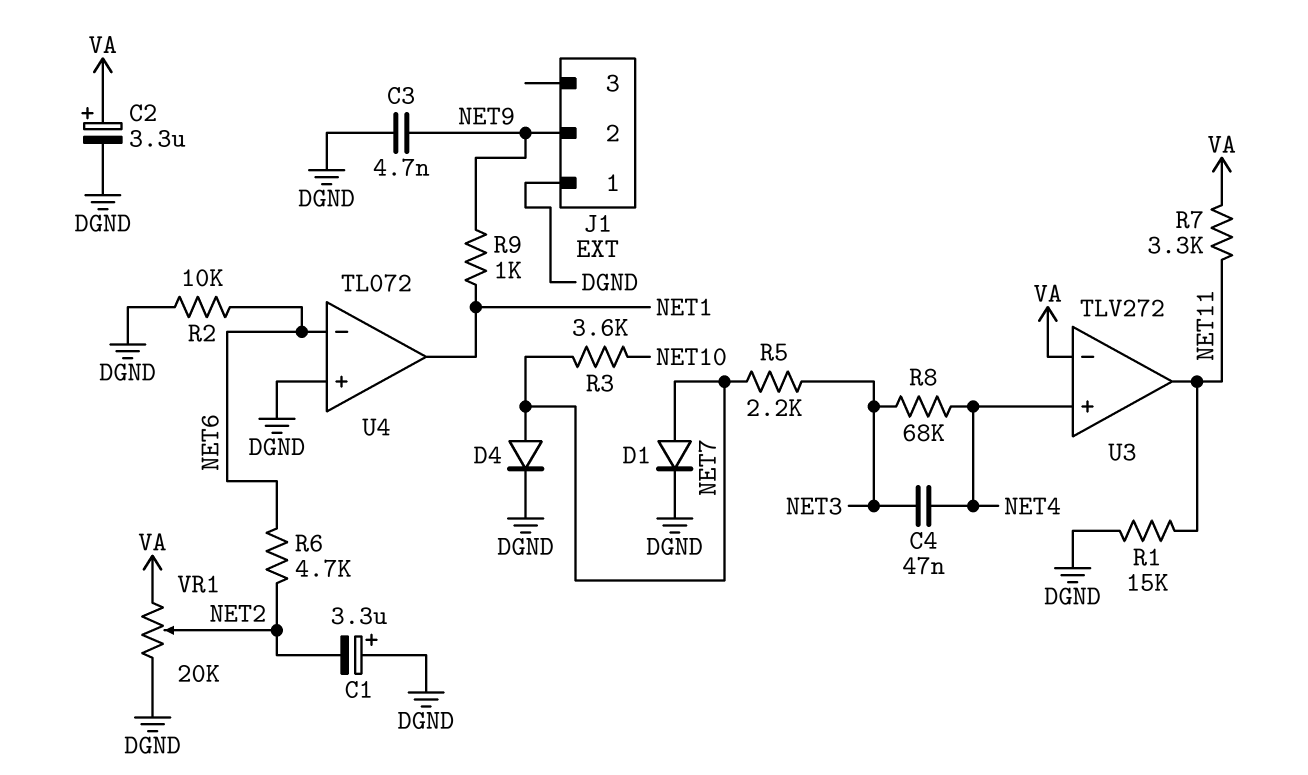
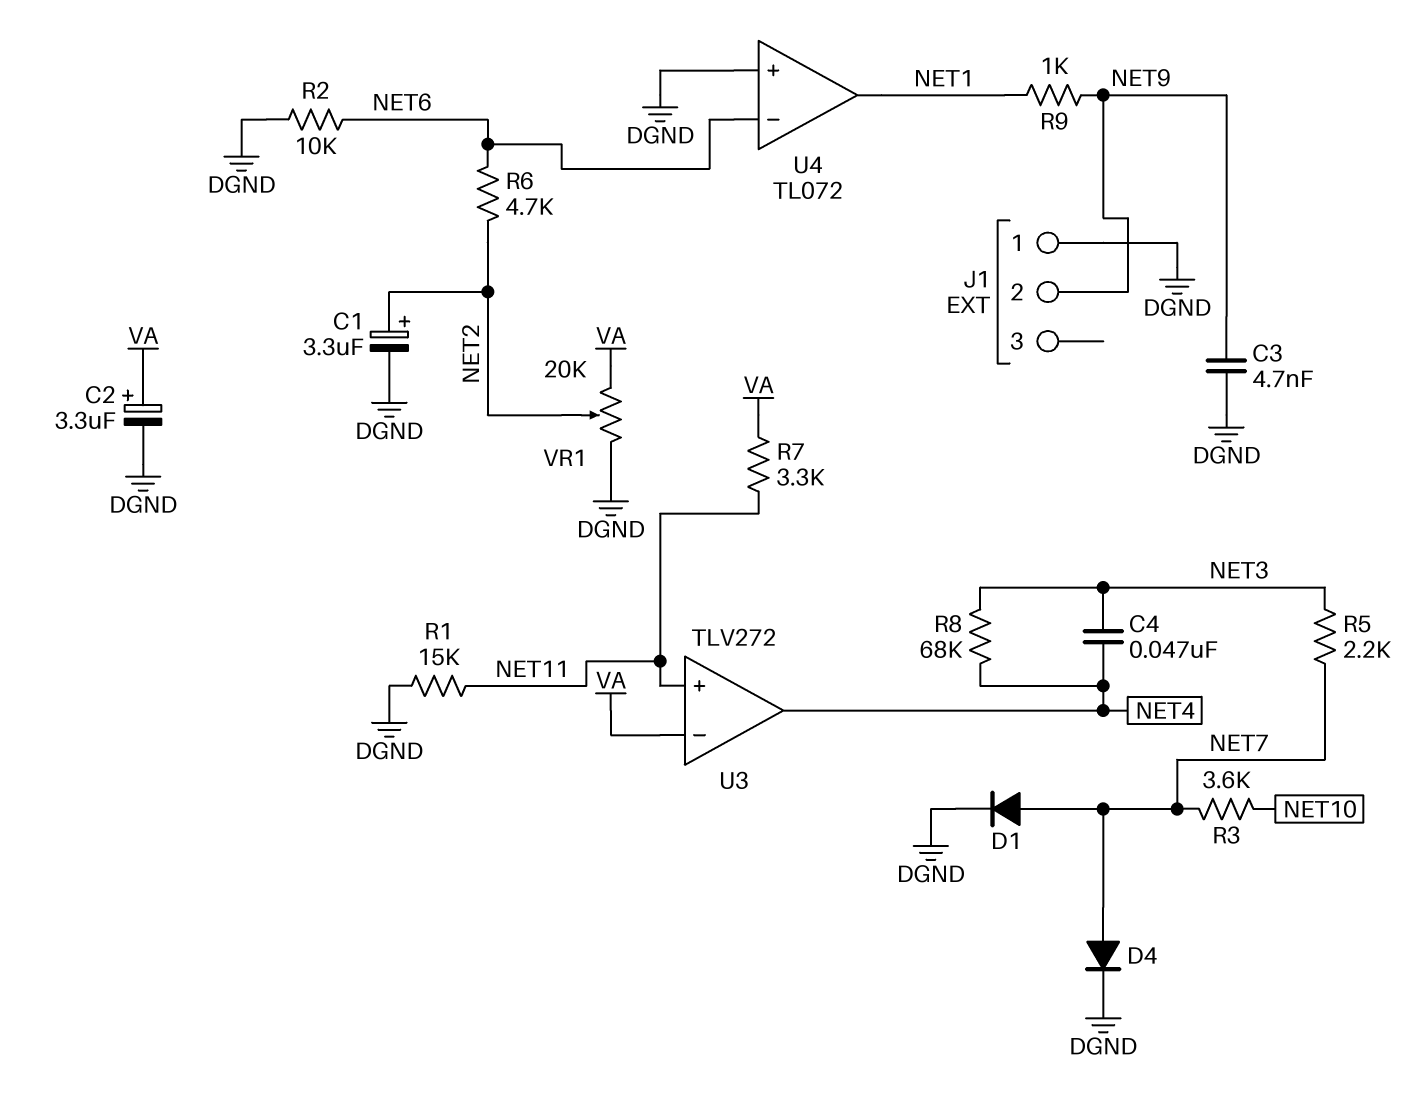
C1: 3.3uF (plus DGND, minus NET2) -> 3.3uF (plus NET2, minus DGND)
U3 pin in+: NET4 -> NET11
U3 pin out: NET11 -> NET4

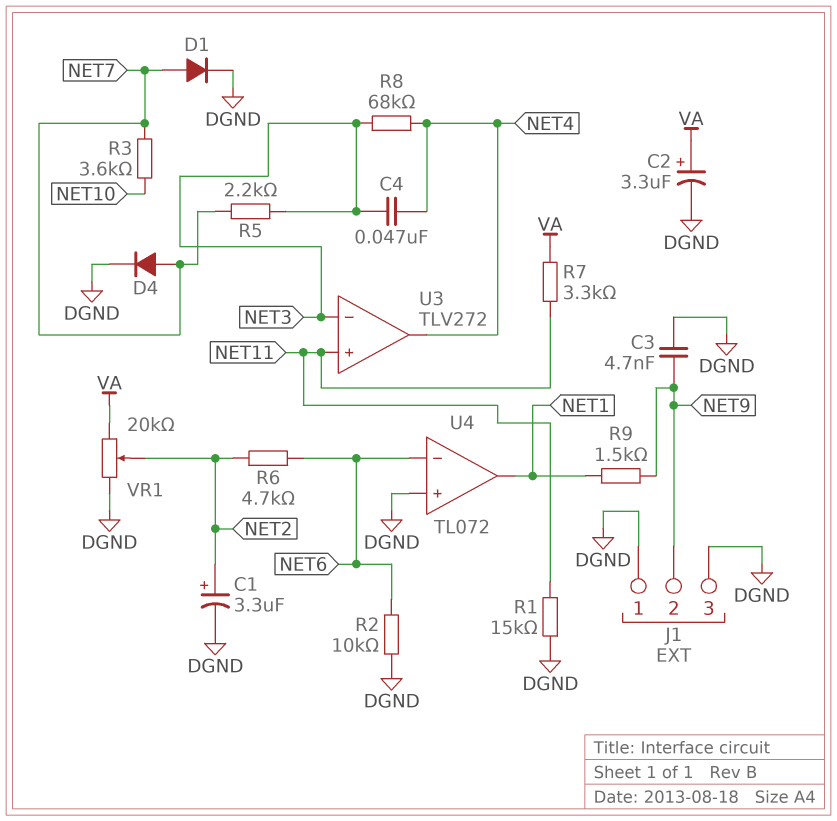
J1 pin 3: none -> DGND
R9: 1k (NET1, NET9) -> 1.5k (NET1, NET9)
U3 pin in-: VA -> NET3

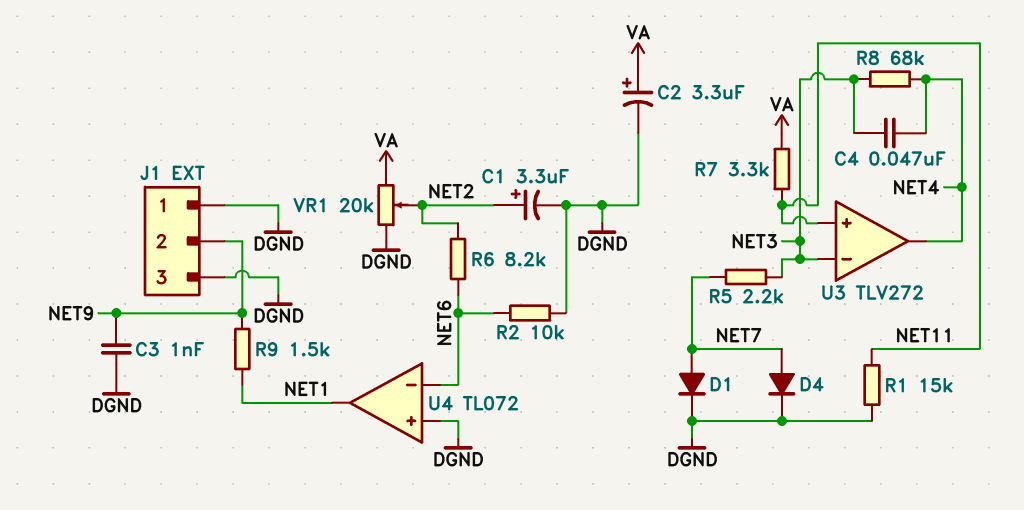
C3: 4.7nF (DGND, NET9) -> 1nF (DGND, NET9)
R3: 3.6k (NET7, NET10) -> none
R6: 4.7k (NET2, NET6) -> 8.2k (NET2, NET6)

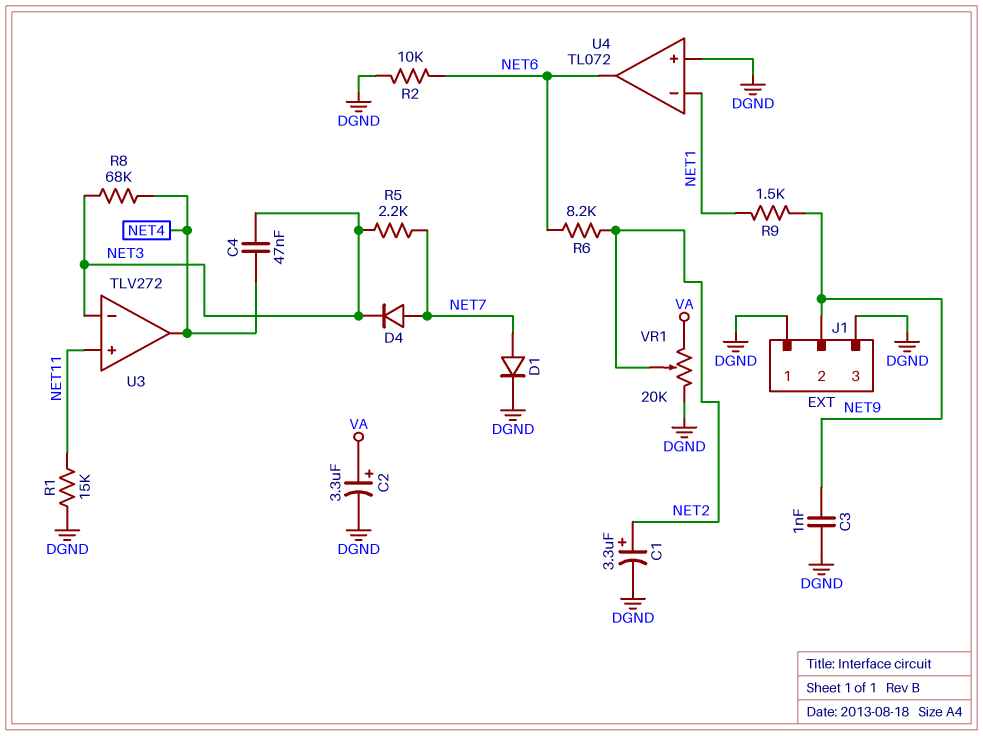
D4: diode (A NET7, K DGND) -> diode (A NET7, K NET3)
R7: 3.3k (NET11, VA) -> none
U4 pin in-: NET6 -> NET1
U4 pin out: NET1 -> NET6

